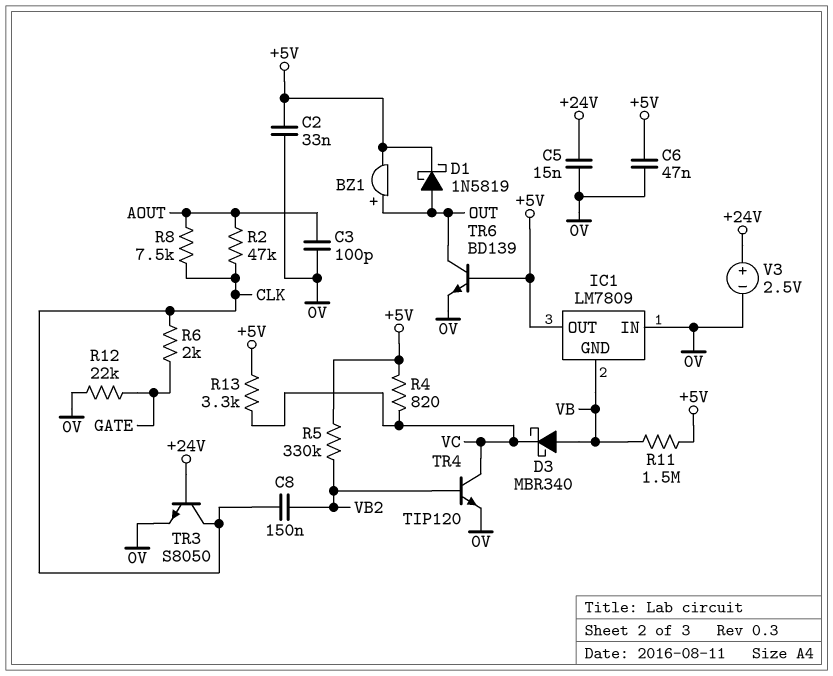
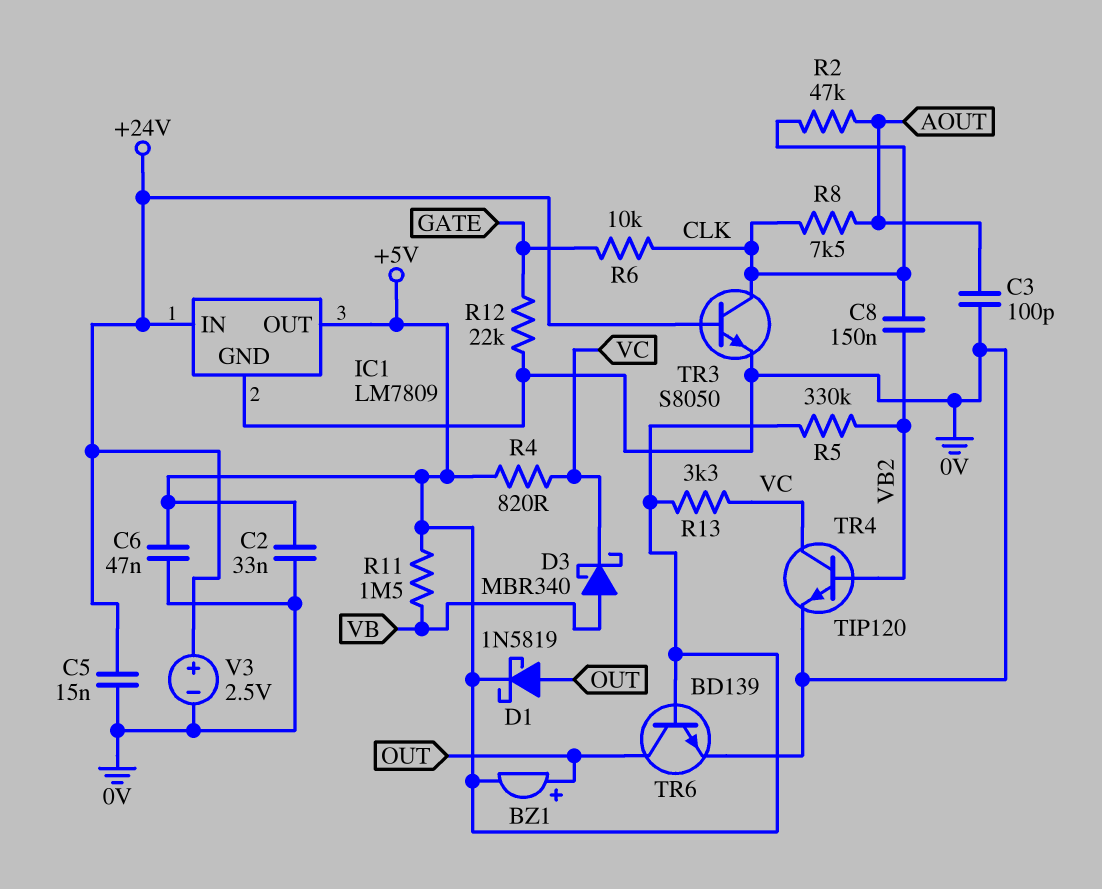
IC1 pin GND: VB -> 0V
IC1 pin IN: 0V -> +24V
R6: 2k (CLK, GATE) -> 10k (CLK, GATE)

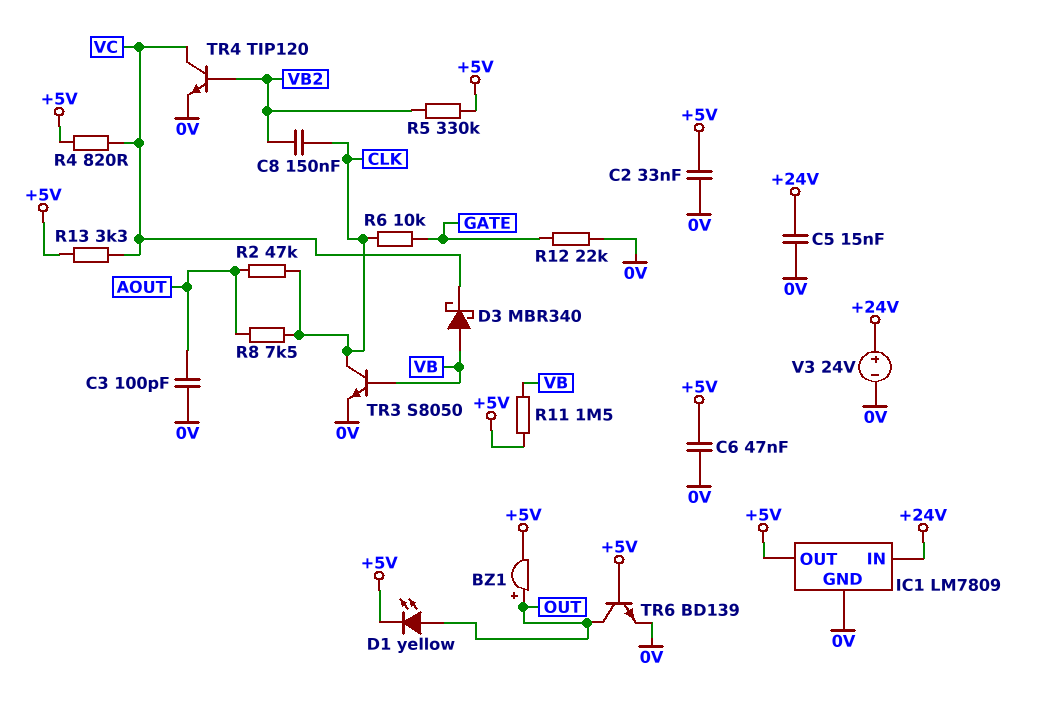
D1: schottky 1N5819 (A OUT, K +5V) -> LED yellow (A OUT, K +5V)
TR3: NPN S8050 (B +24V, C CLK, E 0V) -> NPN S8050 (B VB, C CLK, E 0V)
V3: 2.5V (plus +24V, minus 0V) -> 24V (plus +24V, minus 0V)

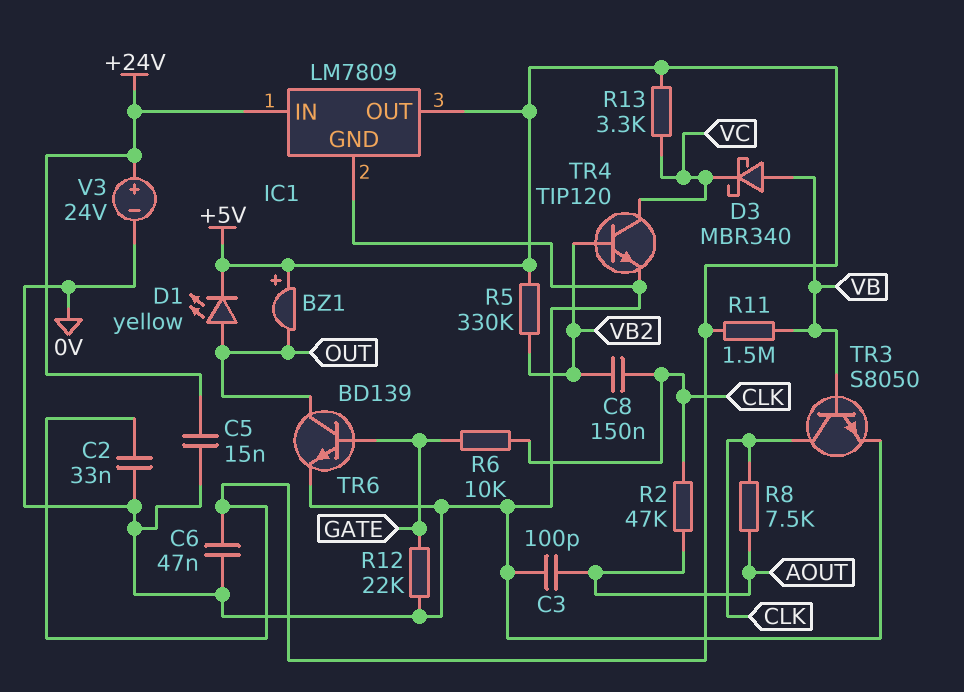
BZ1: buzzer (plus OUT, minus +5V) -> buzzer (plus +5V, minus OUT)
R4: 820 (+5V, VC) -> none
TR6: NPN BD139 (B +5V, C OUT, E 0V) -> NPN BD139 (B GATE, C OUT, E 0V)

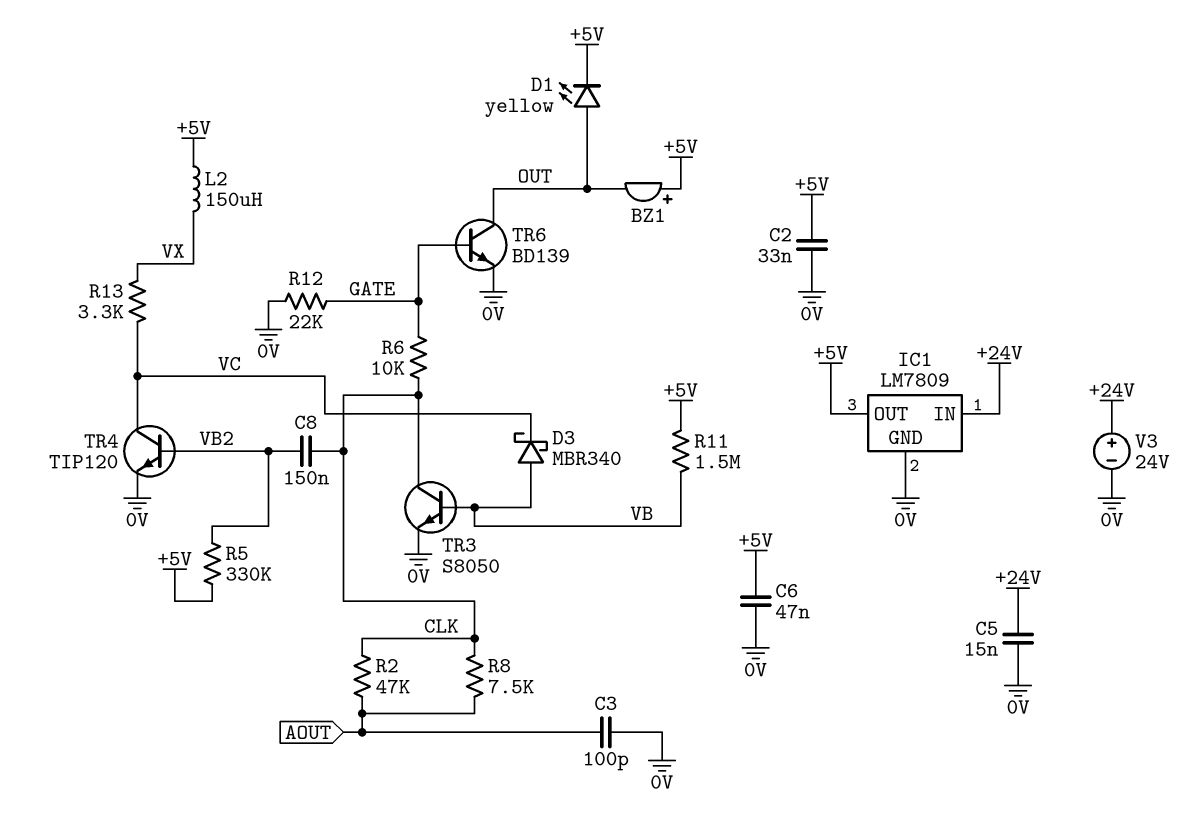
L2: none -> 150uH (+5V, VX)
R13: 3.3k (+5V, VC) -> 3.3k (VC, VX)

